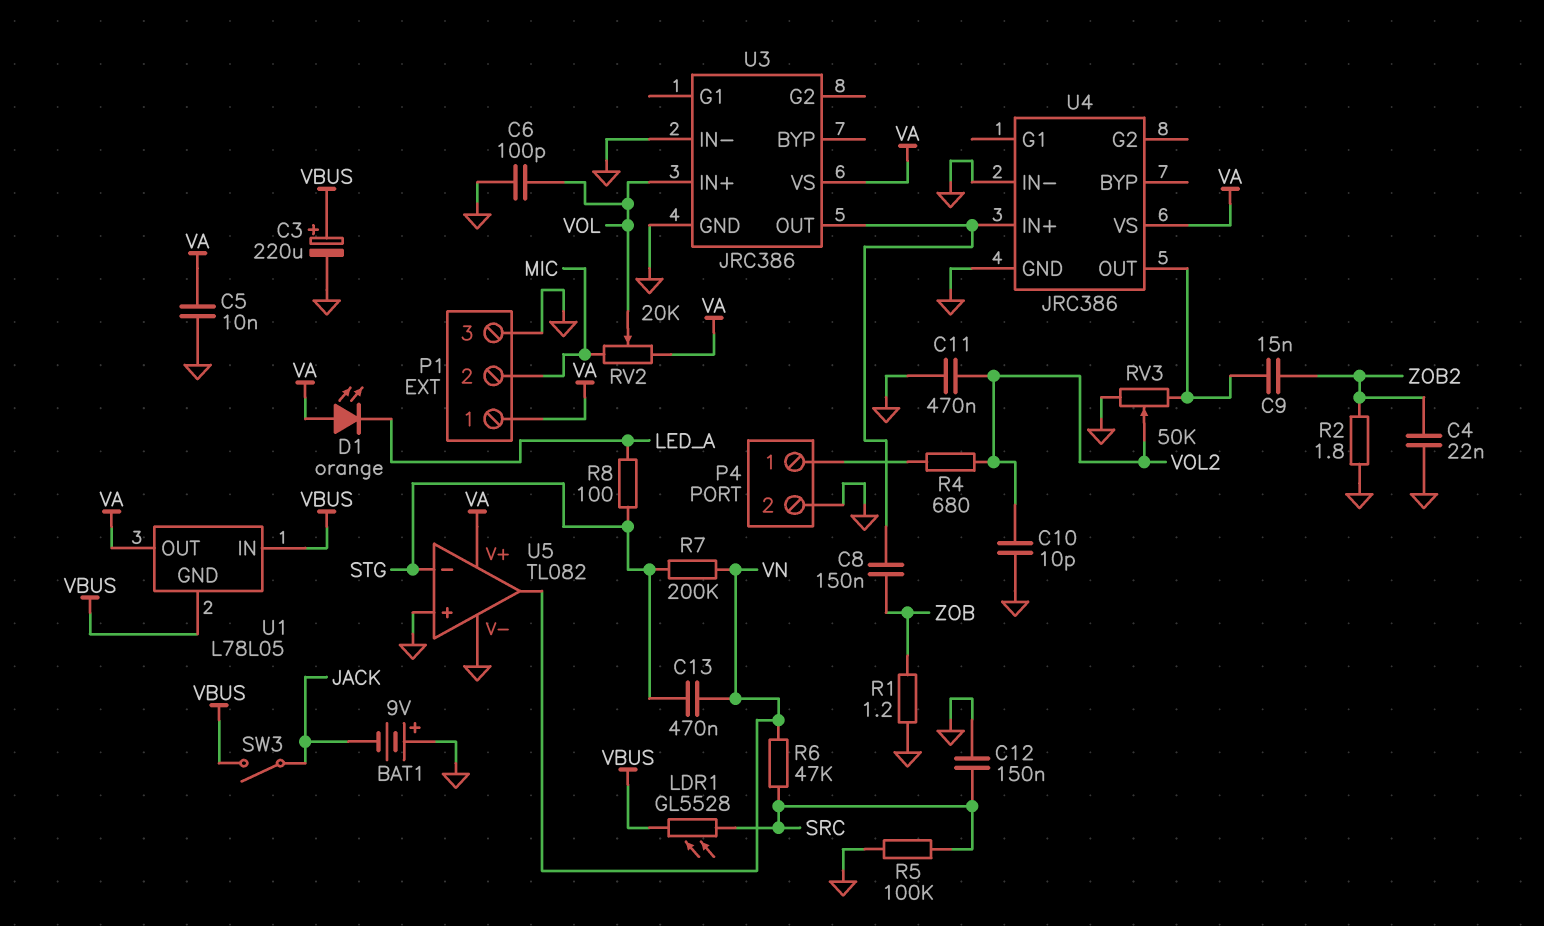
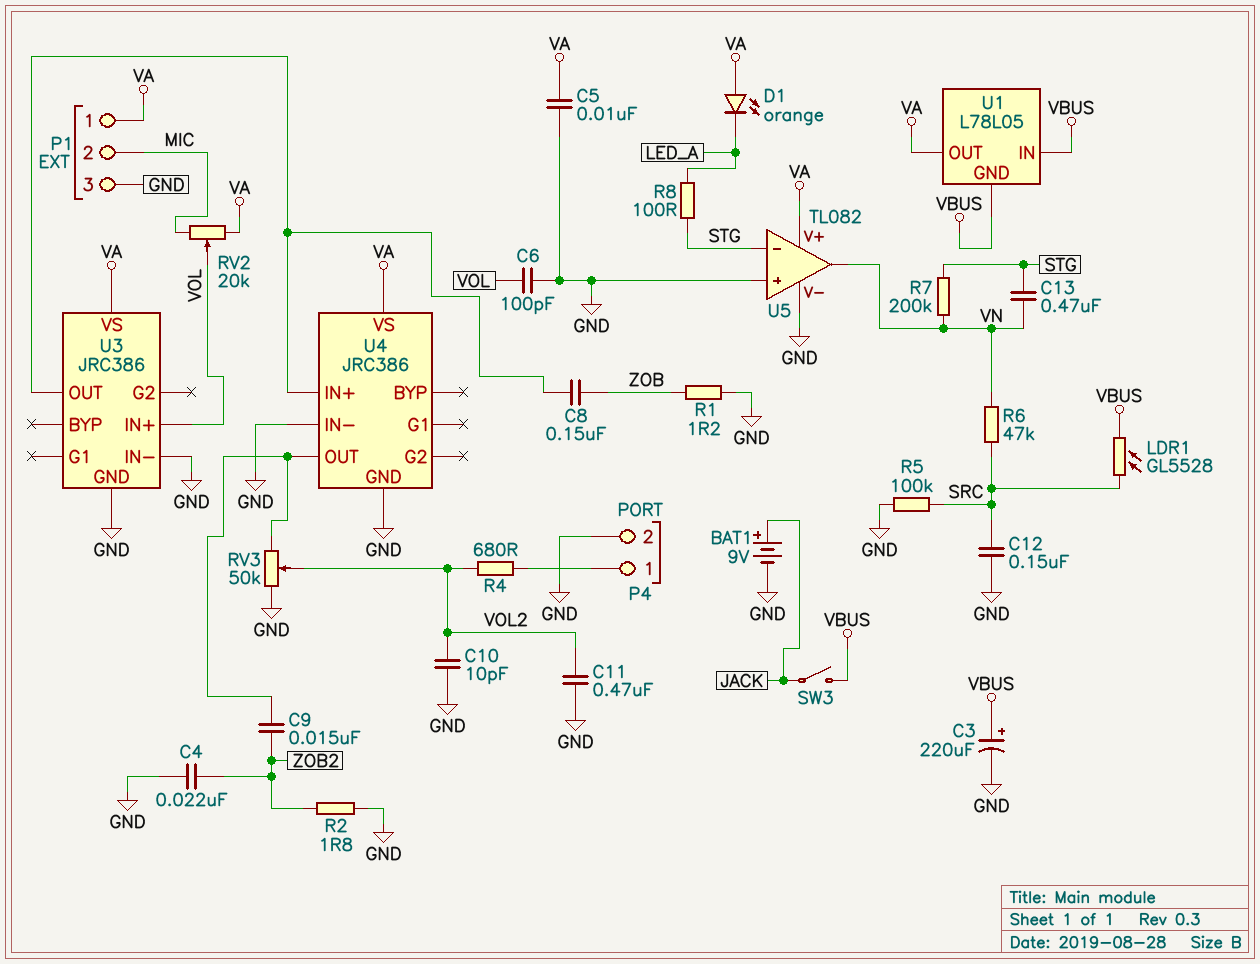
BAT1: 9V (plus GND, minus JACK) -> 9V (plus JACK, minus GND)

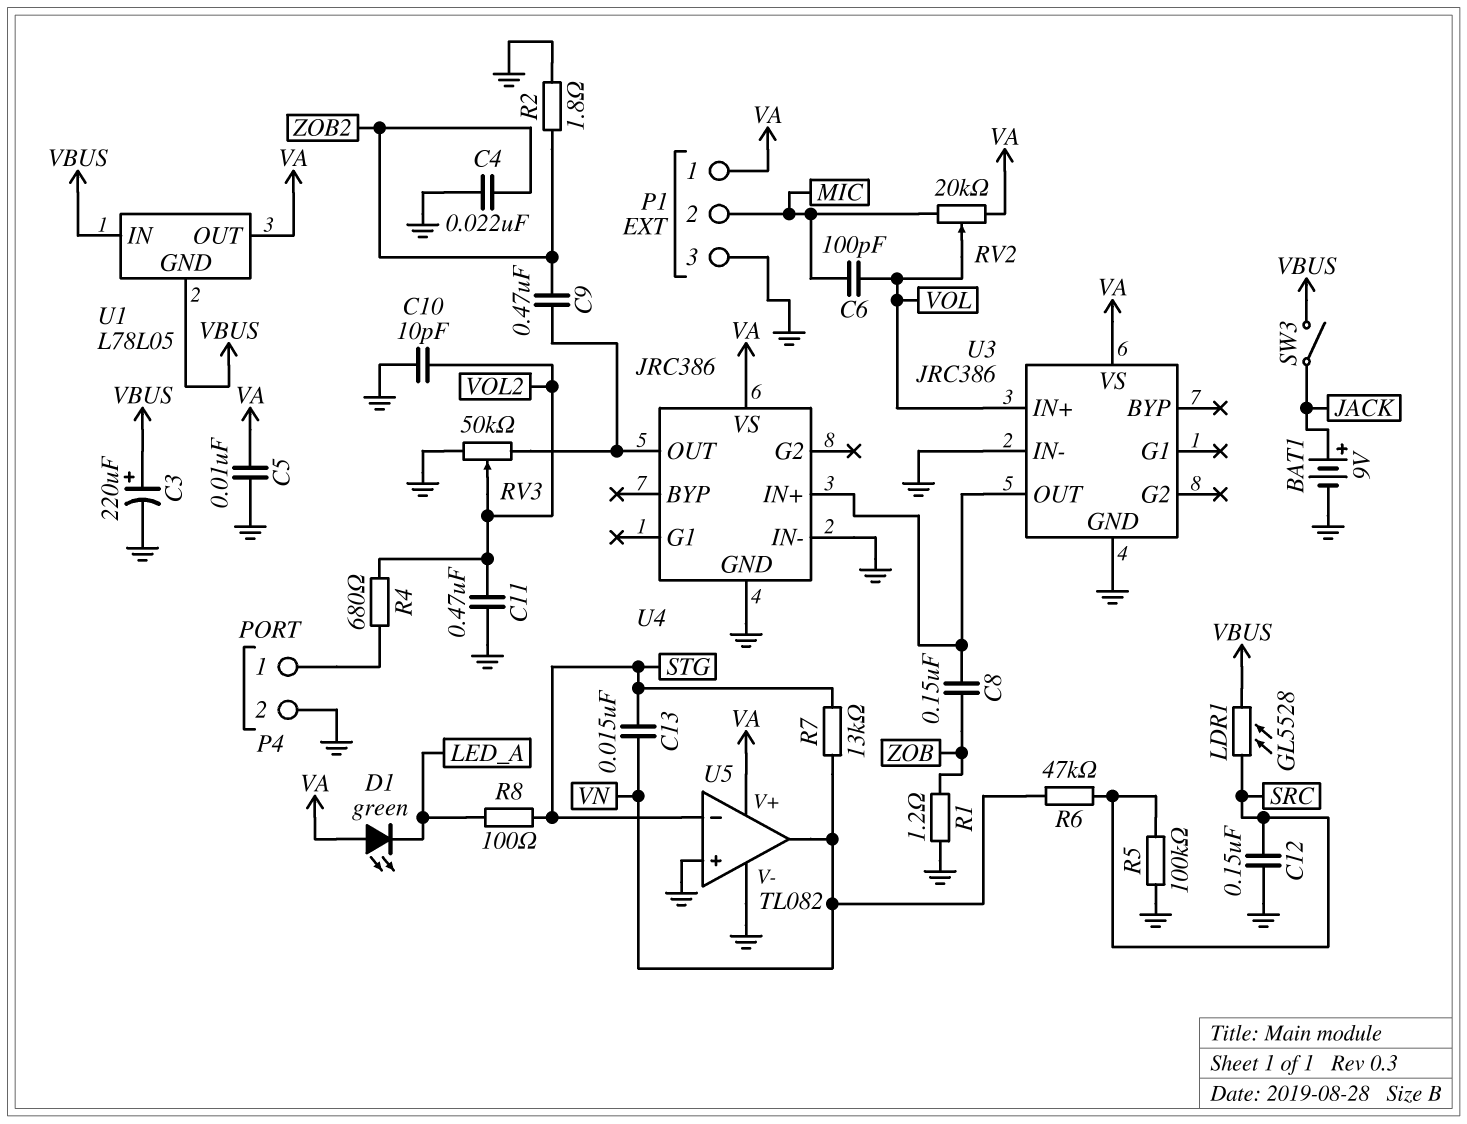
C6: 100pF (GND, VOL) -> 100pF (MIC, VOL)
C9: 15nF (U4/OUT, ZOB2) -> 470nF (U4/OUT, ZOB2)
C13: 470nF (STG, VN) -> 15nF (STG, VN)
D1: LED orange (A VA, K LED_A) -> LED green (A VA, K LED_A)
R7: 200k (STG, VN) -> 13k (STG, VN)

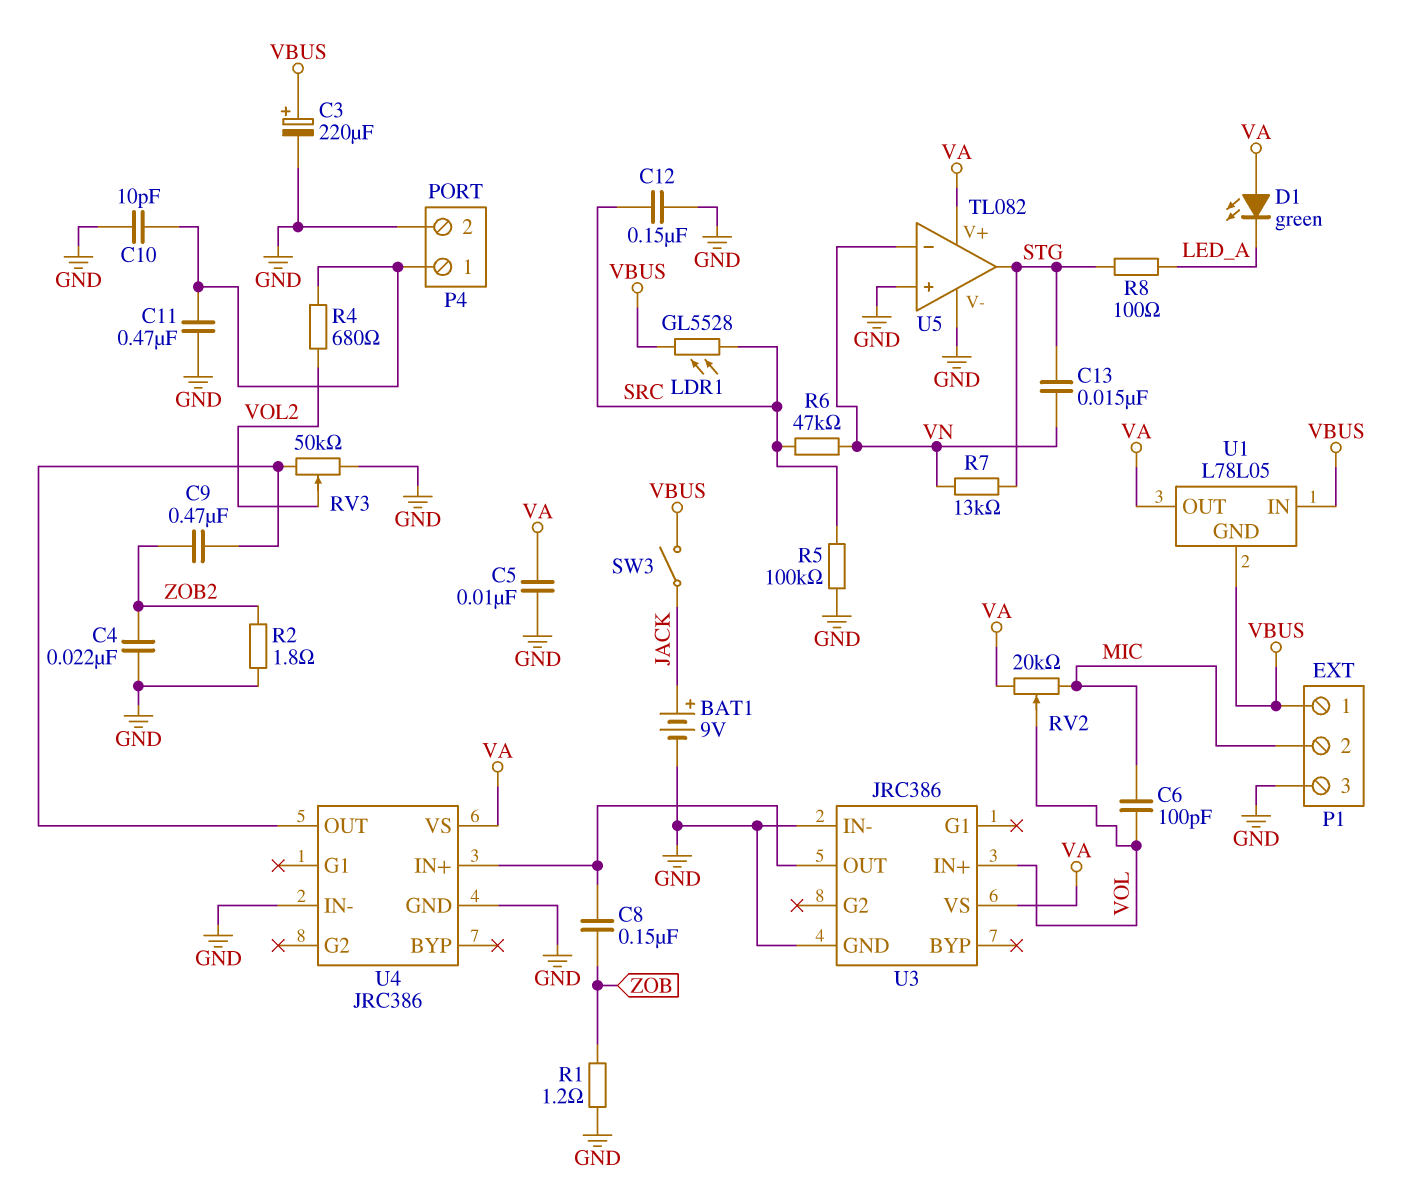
C10: 10pF (GND, VOL2) -> 10pF (GND, P4/1)
C11: 470nF (GND, VOL2) -> 470nF (GND, P4/1)
P1 pin 1: VA -> VBUS
U5 pin in-: STG -> VN
U5 pin out: VN -> STG

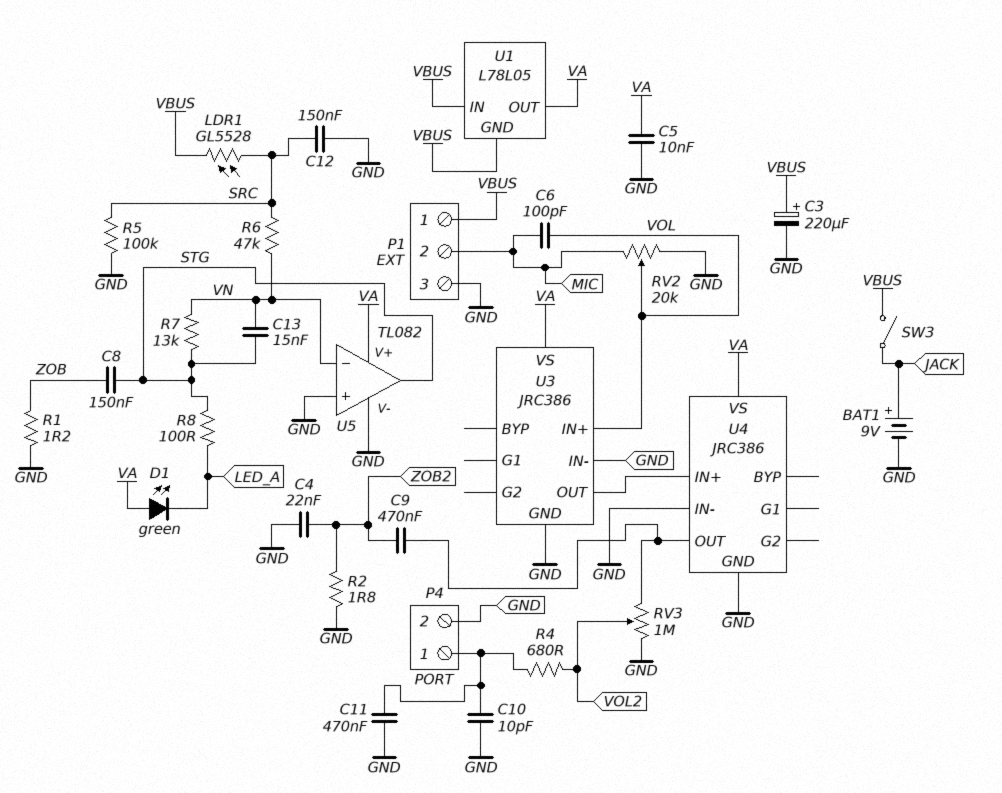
C8: 150nF (U3/OUT, ZOB) -> 150nF (STG, ZOB)
RV2: 20k (MIC, VA, wiper VOL) -> 20k (GND, MIC, wiper VOL)
RV3: 50k (GND, U4/OUT, wiper VOL2) -> 1M (GND, U4/OUT, wiper VOL2)

